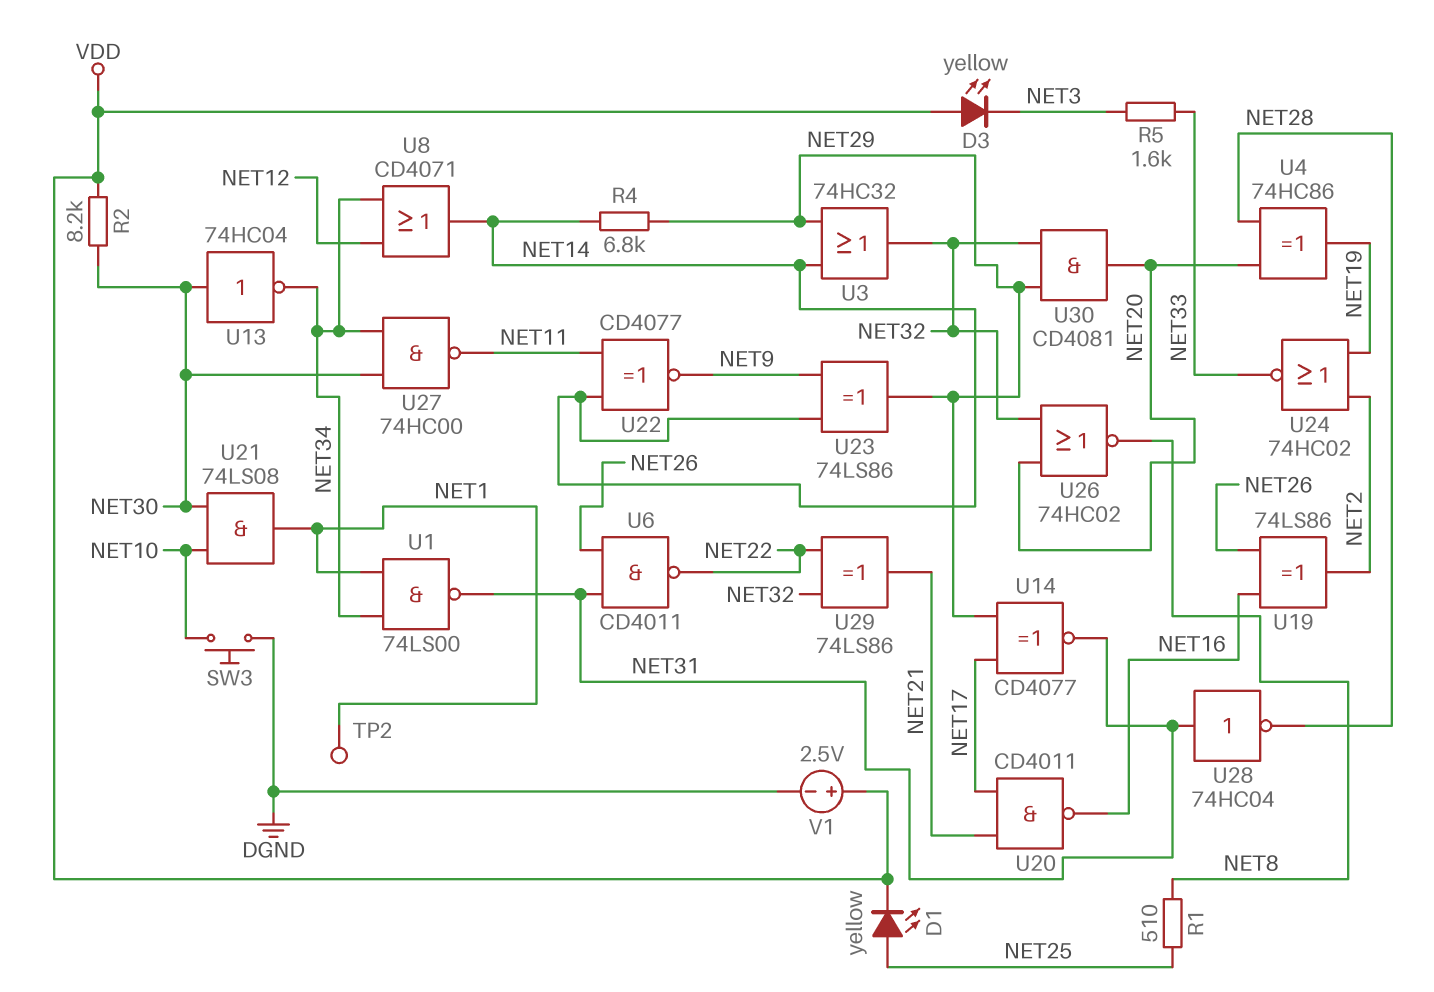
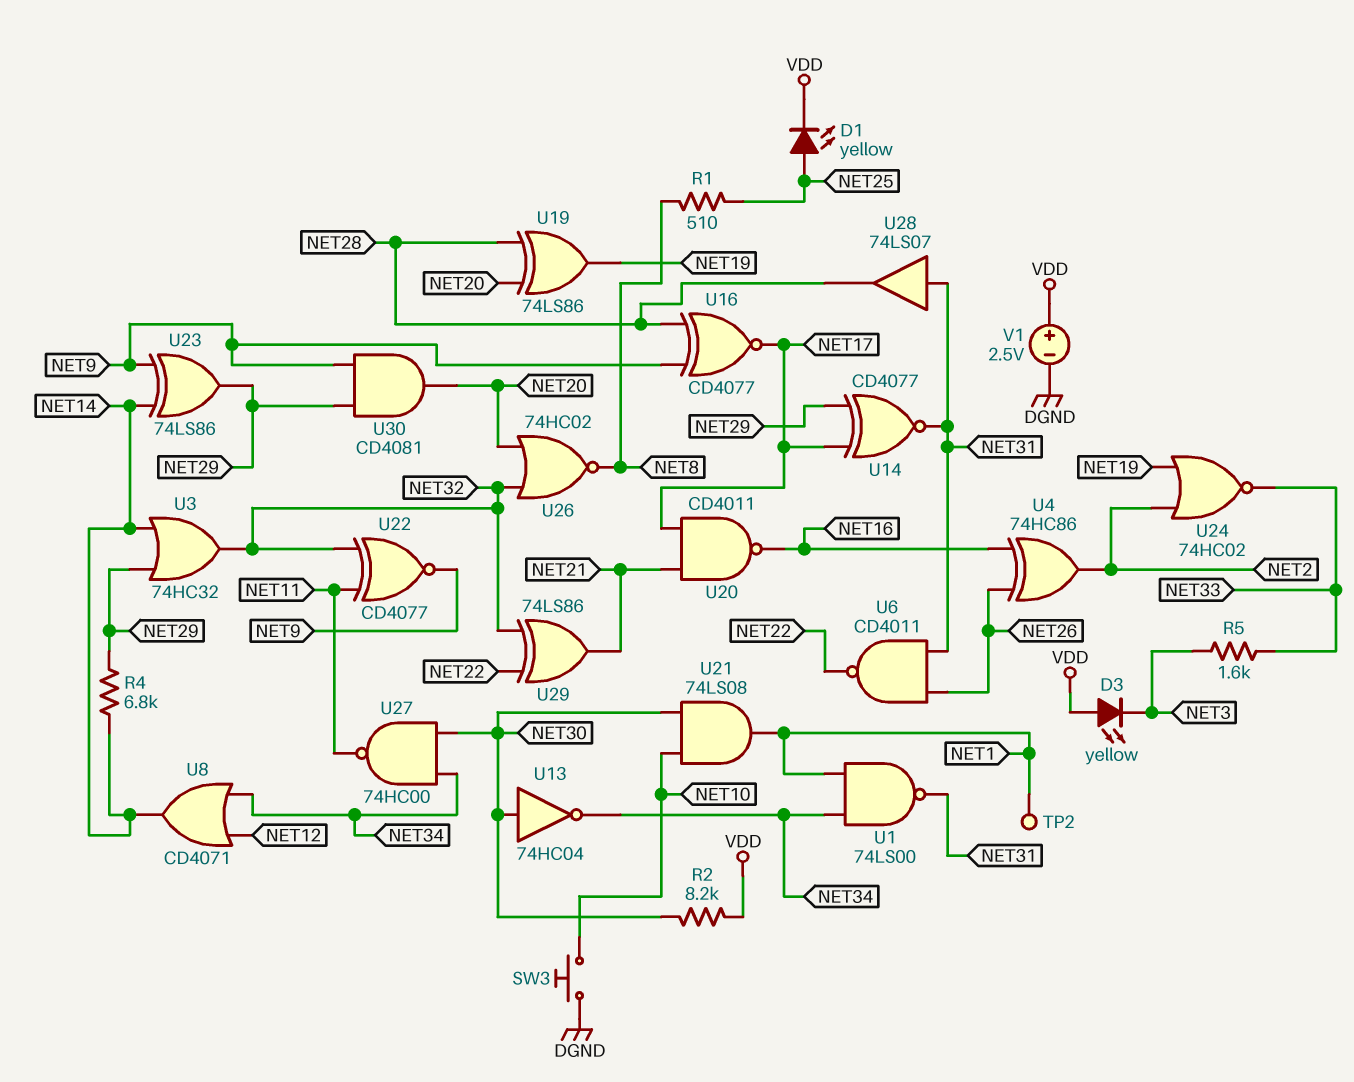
U4: XOR 74HC86 (in NET20, in NET28, out NET19) -> XOR 74HC86 (in NET16, in NET26, out NET2)
U16: none -> XNOR CD4077 (in NET9, in NET28, out NET17)
U19: XOR 74LS86 (in NET16, in NET26, out NET2) -> XOR 74LS86 (in NET20, in NET28, out NET19)
U22: XNOR CD4077 (in NET11, in NET14, out NET9) -> XNOR CD4077 (in NET11, in NET32, out NET9)
U28: NOT 74HC04 (in NET31, out NET28) -> buffer 74LS07 (in NET31, out NET28)
U30: AND CD4081 (in NET29, in NET32, out NET20) -> AND CD4081 (in NET9, in NET29, out NET20)

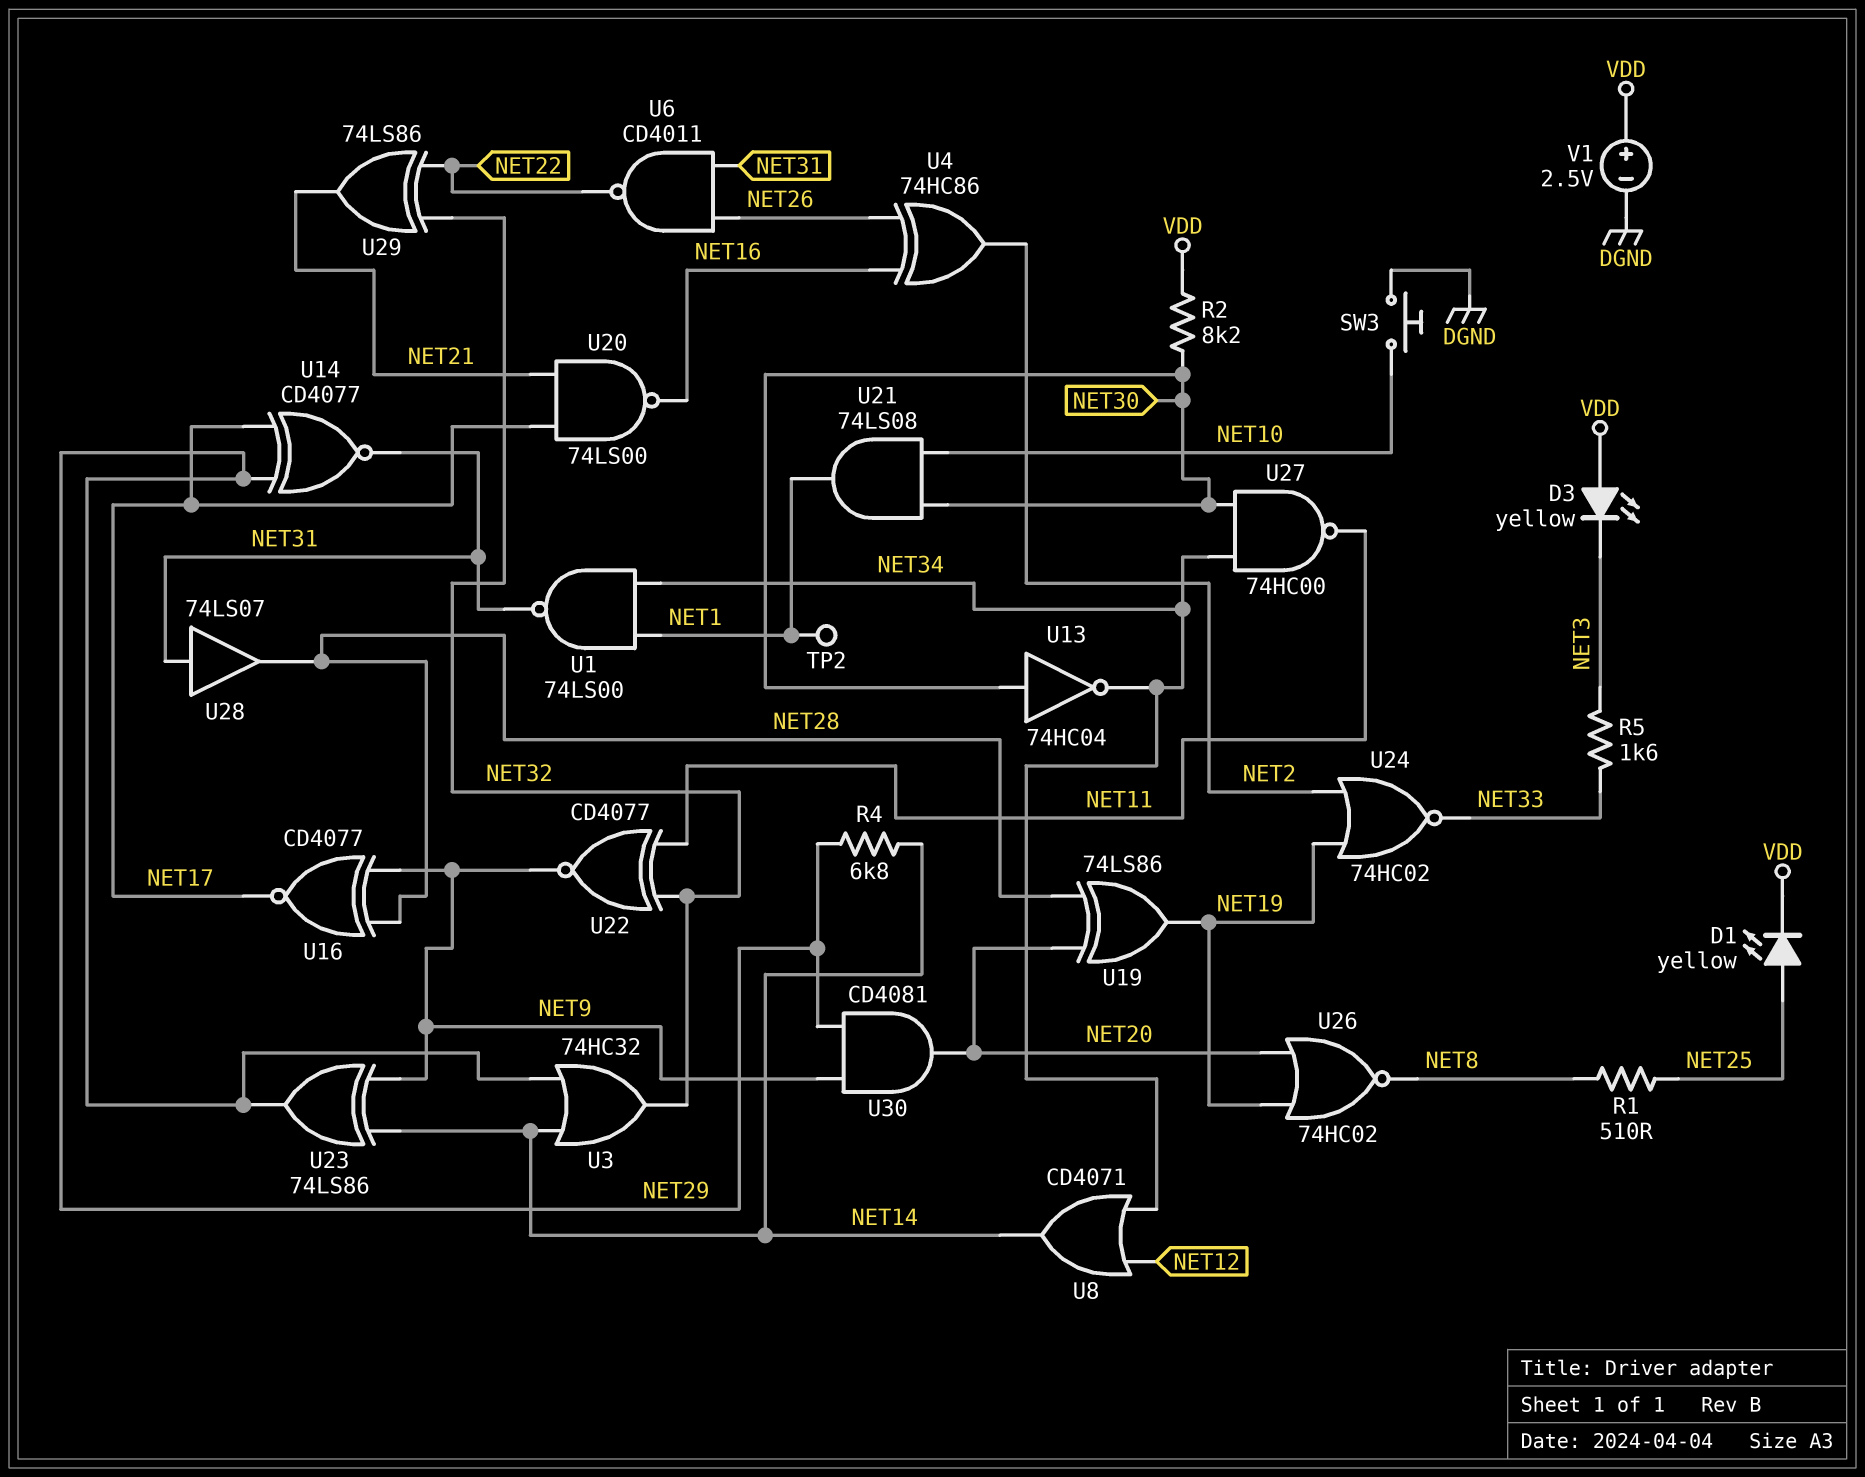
U20: NAND CD4011 (in NET17, in NET21, out NET16) -> NAND 74LS00 (in NET17, in NET21, out NET16)
U26: NOR 74HC02 (in NET20, in NET32, out NET8) -> NOR 74HC02 (in NET19, in NET20, out NET8)

